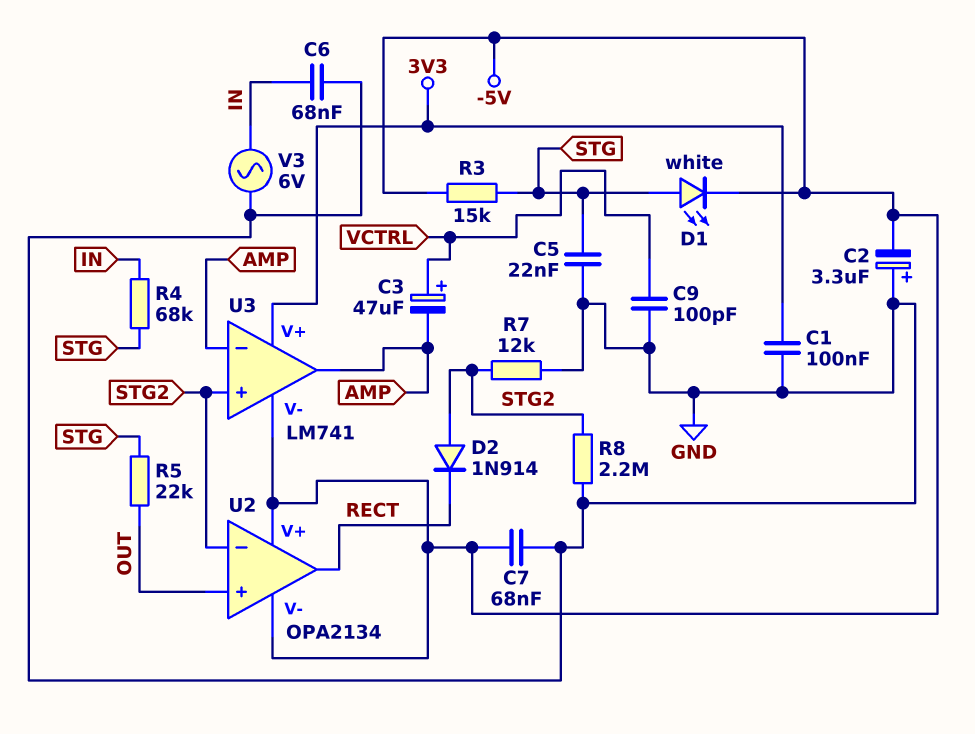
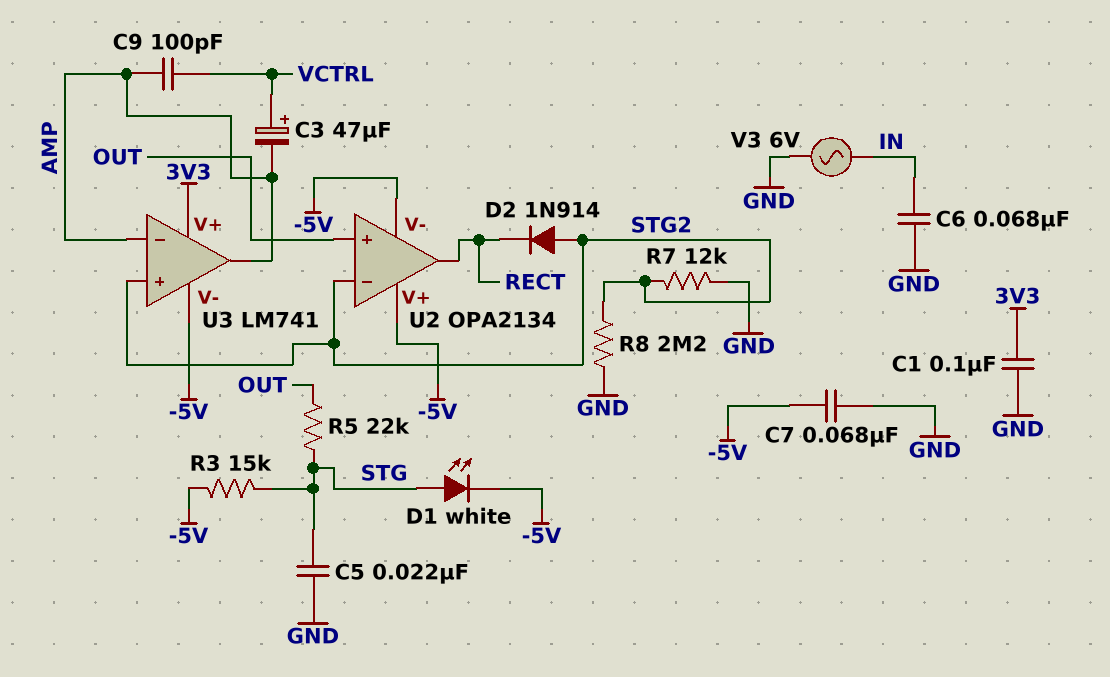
C2: 3.3uF (plus GND, minus -5V) -> none
C9: 100pF (GND, VCTRL) -> 100pF (AMP, VCTRL)
R4: 68k (IN, STG) -> none

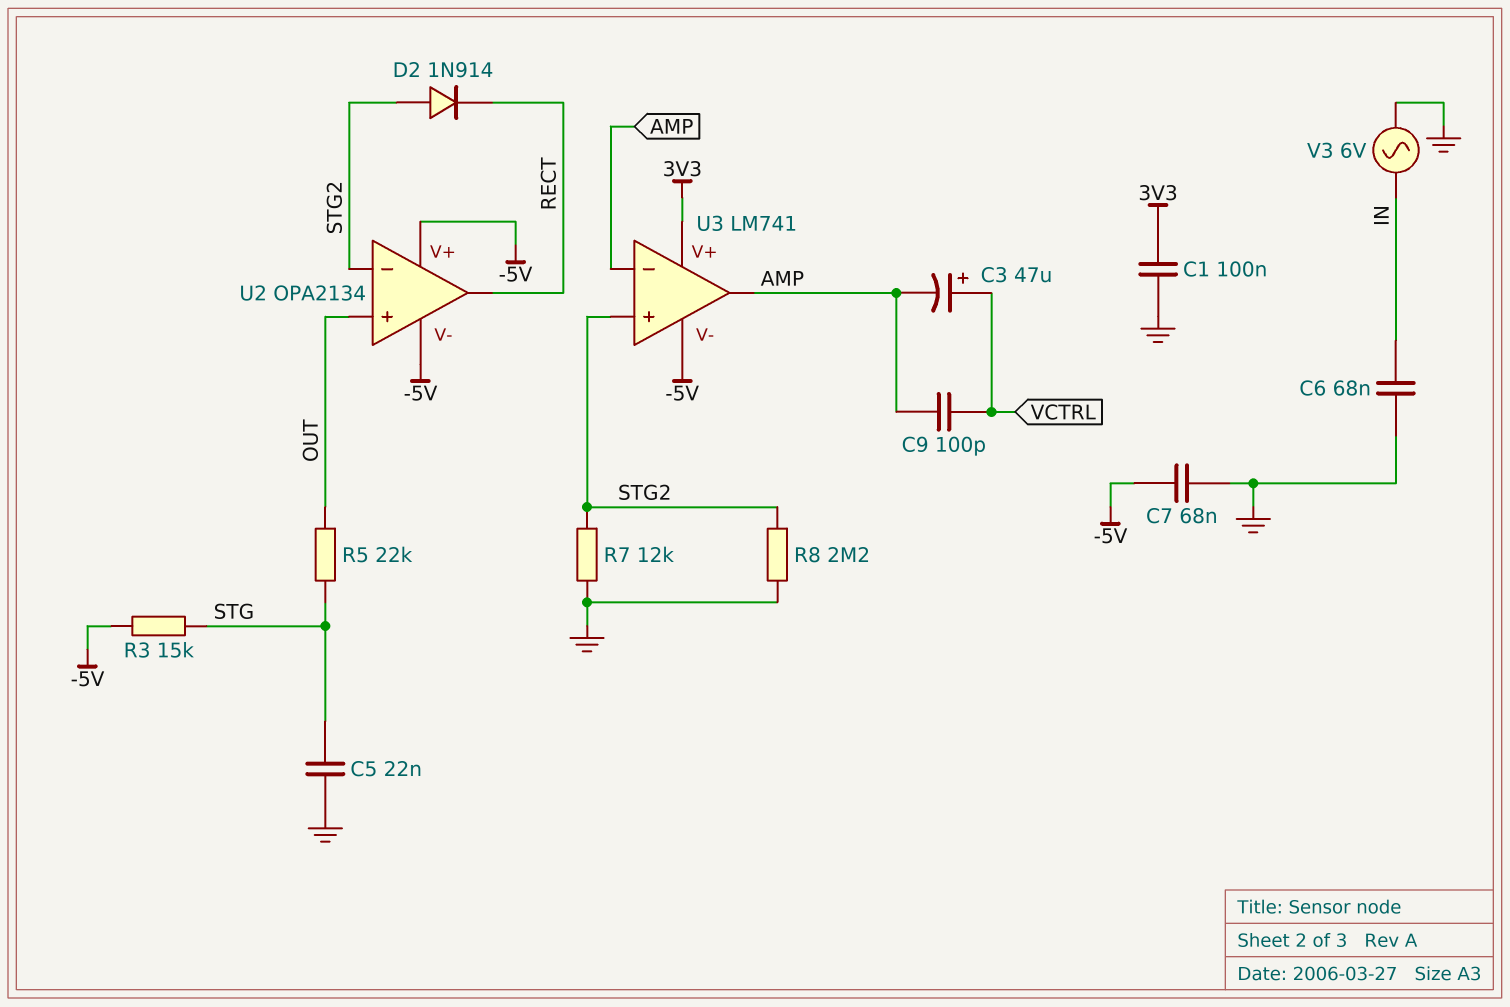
D1: LED white (A STG, K -5V) -> none

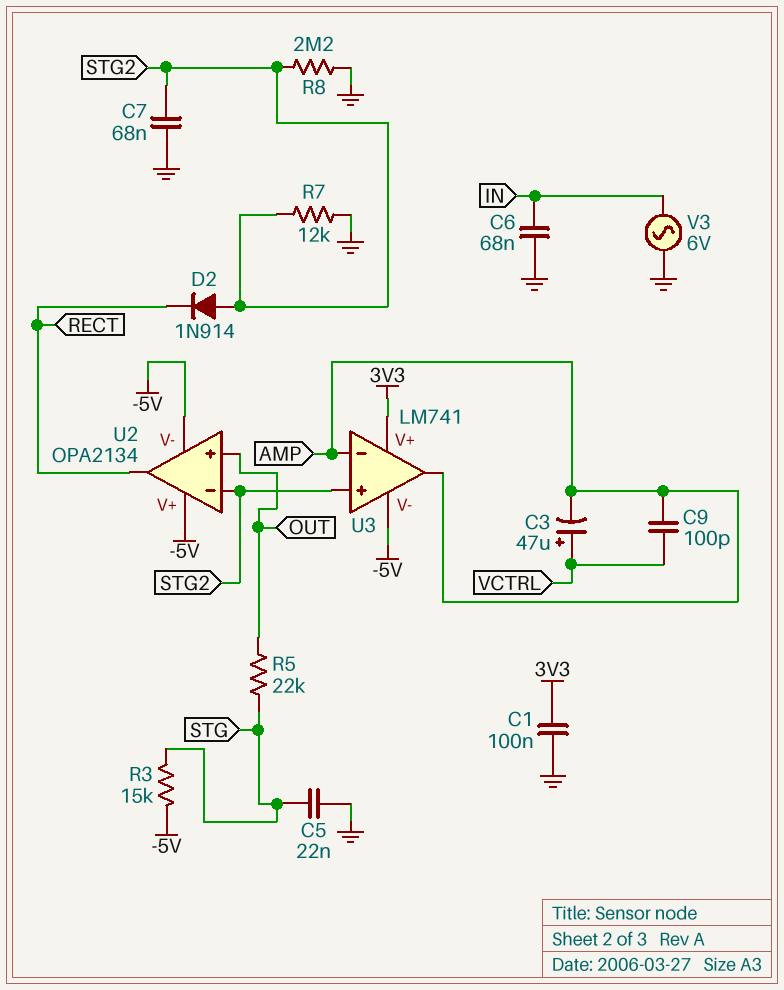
C7: 68nF (-5V, GND) -> 68nF (GND, STG2)

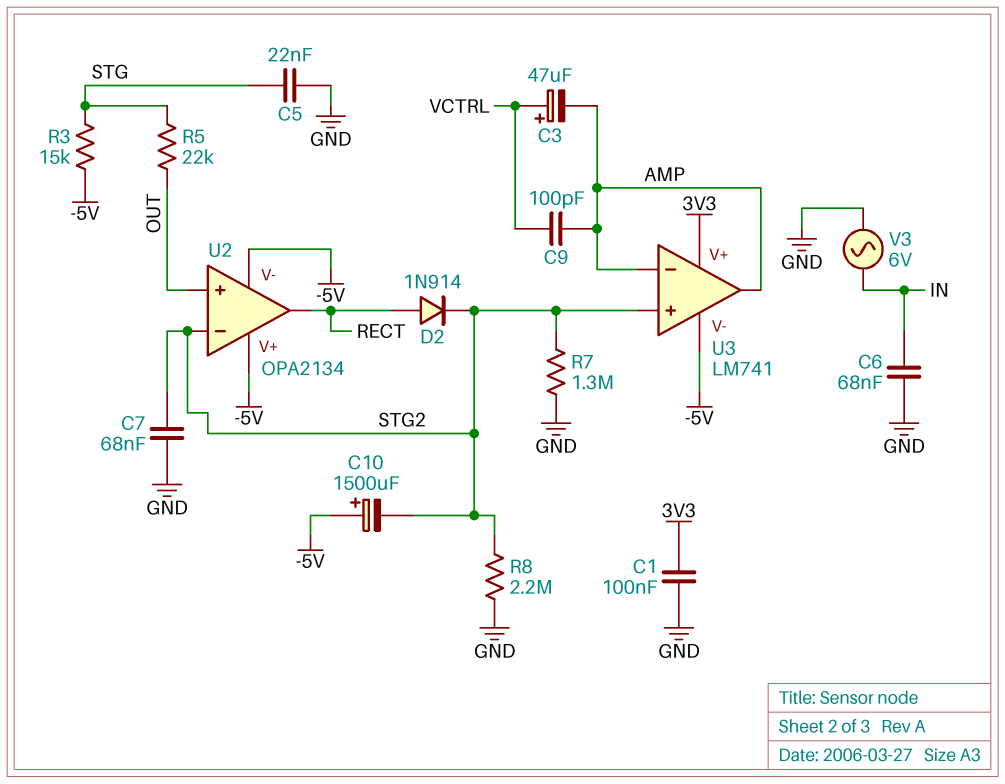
C10: none -> 1500uF (plus -5V, minus STG2)
D2: diode 1N914 (A STG2, K RECT) -> diode 1N914 (A RECT, K STG2)
R7: 12k (GND, STG2) -> 1.3M (GND, STG2)

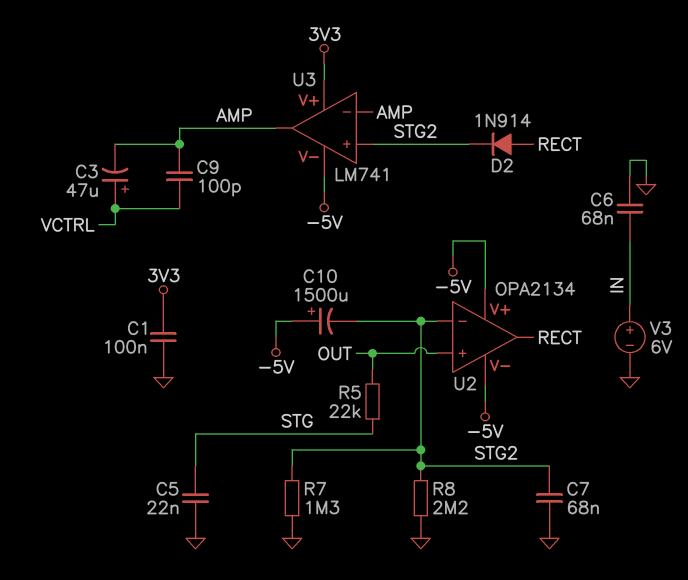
R3: 15k (-5V, STG) -> none
V3: AC 6V (GND, IN) -> 6V (plus IN, minus GND)

